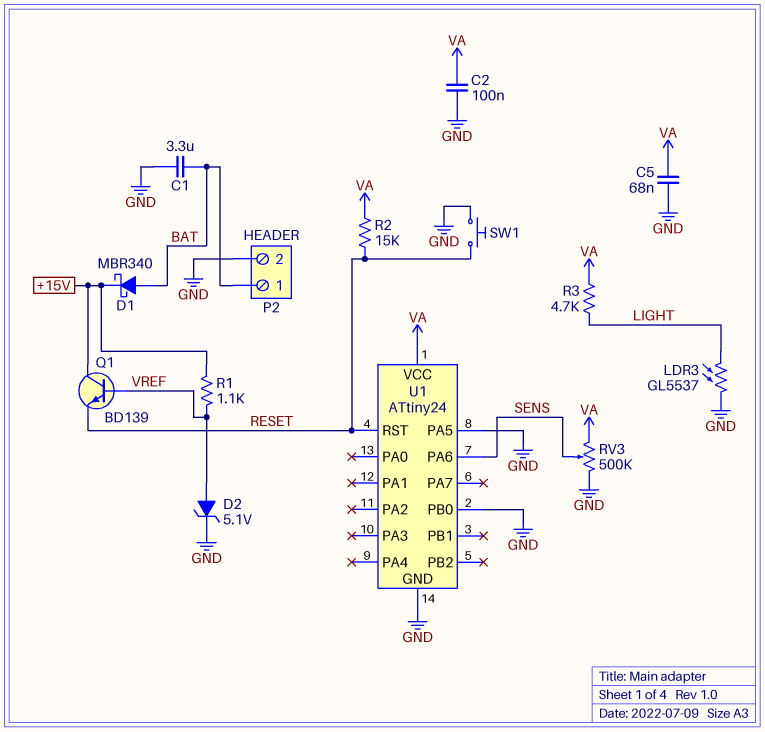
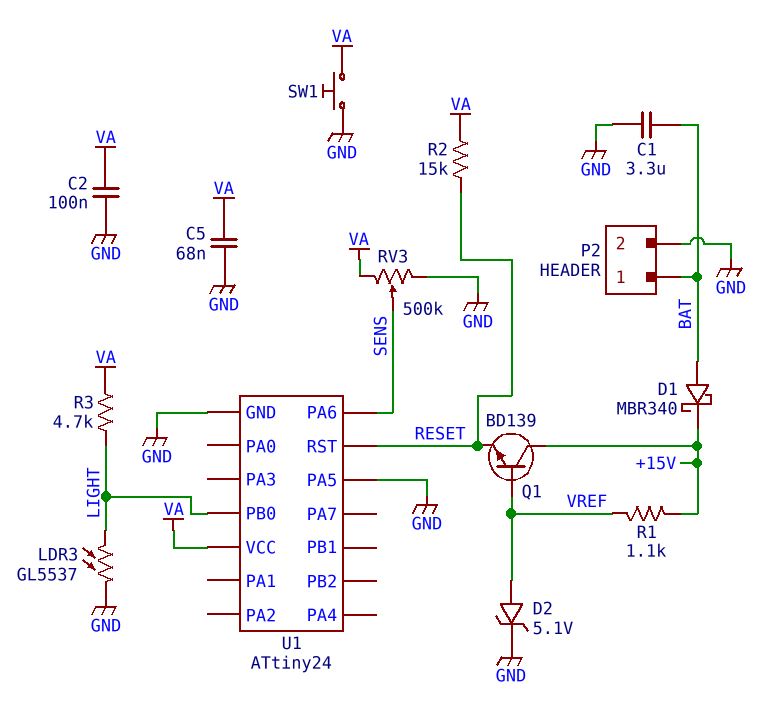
SW1: button (GND, RESET) -> button (GND, VA)
U1 pin PB0: GND -> LIGHT

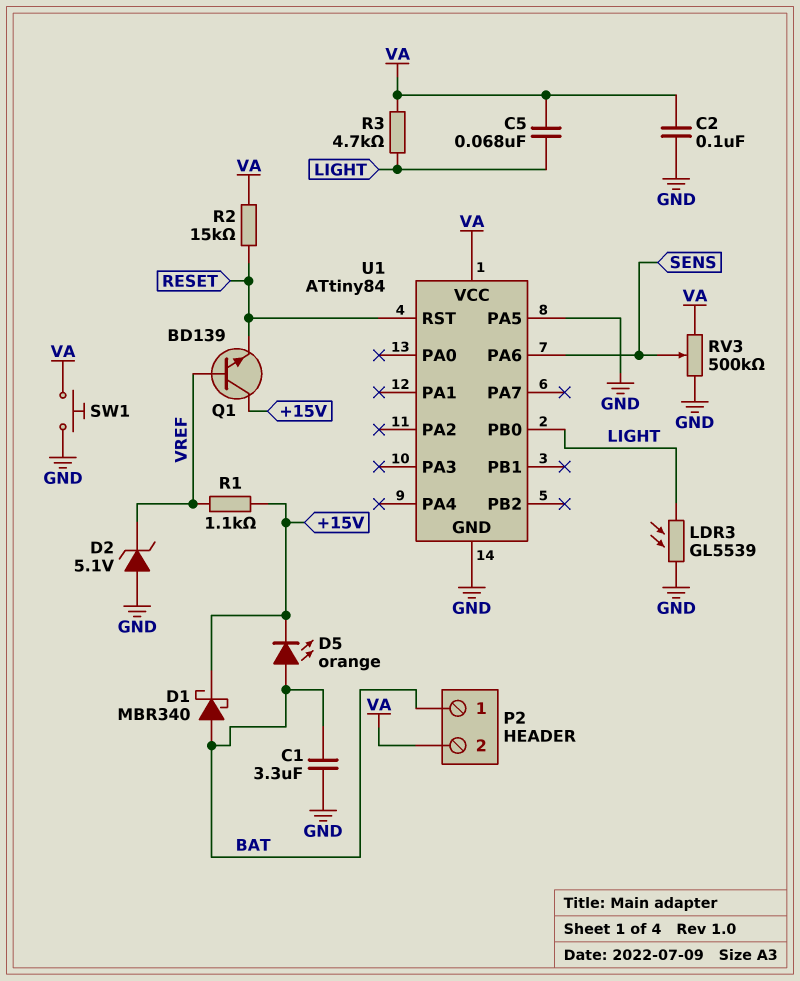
C5: 68nF (GND, VA) -> 68nF (LIGHT, VA)
D2: zener 5.1V (A VREF, K GND) -> zener 5.1V (A GND, K VREF)
D5: none -> LED orange (A BAT, K +15V)
LDR3: GL5537 (GND, LIGHT) -> GL5539 (GND, LIGHT)
P2 pin 2: GND -> VA
U1: ATtiny24 -> ATtiny84

